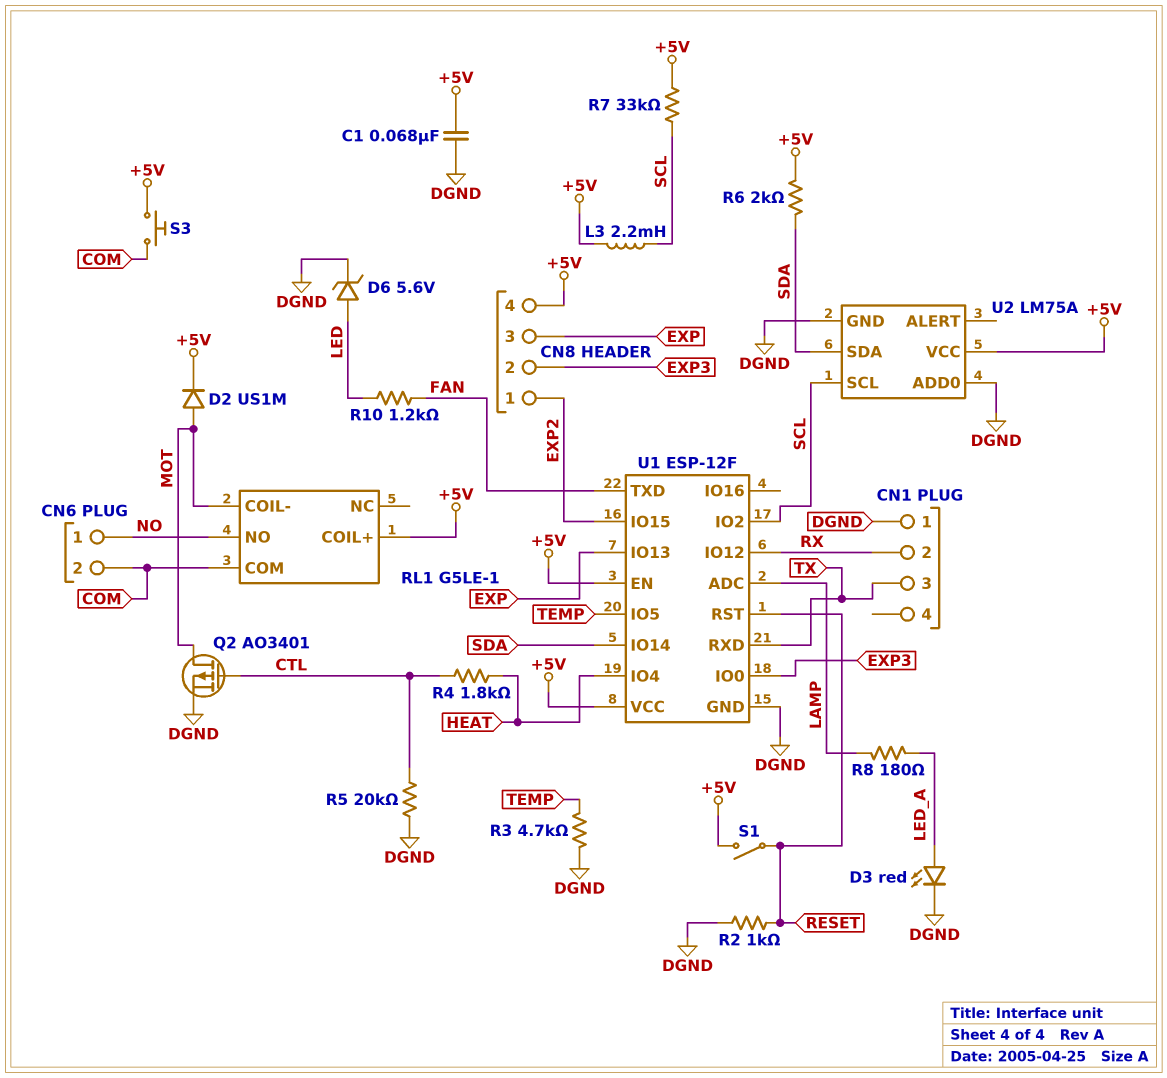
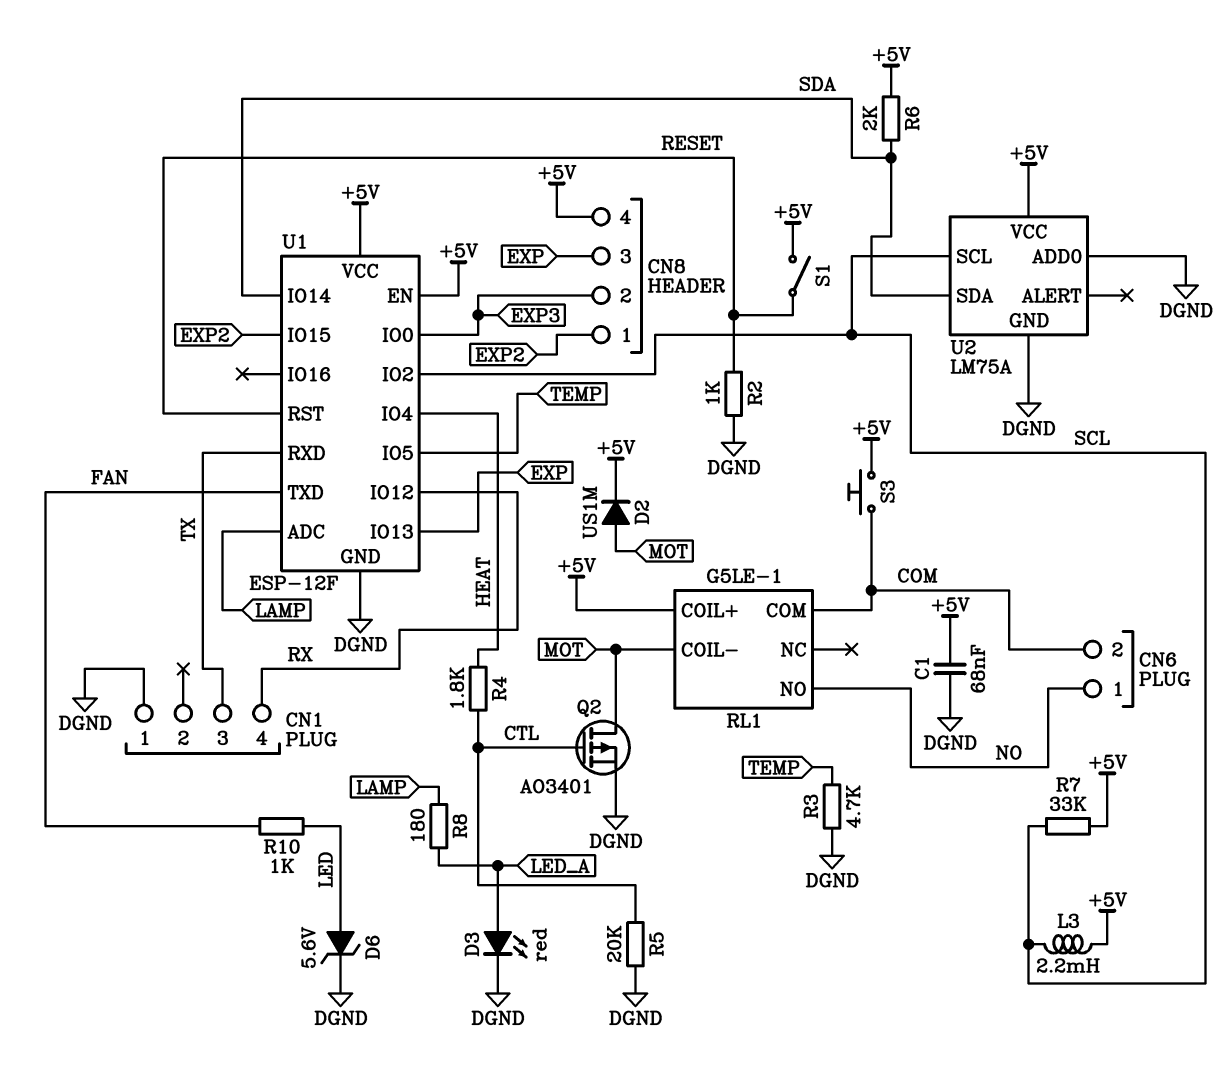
CN1 pin 2: RX -> none
CN1 pin 4: none -> RX
R10: 1.2k (FAN, LED) -> 1k (FAN, LED)

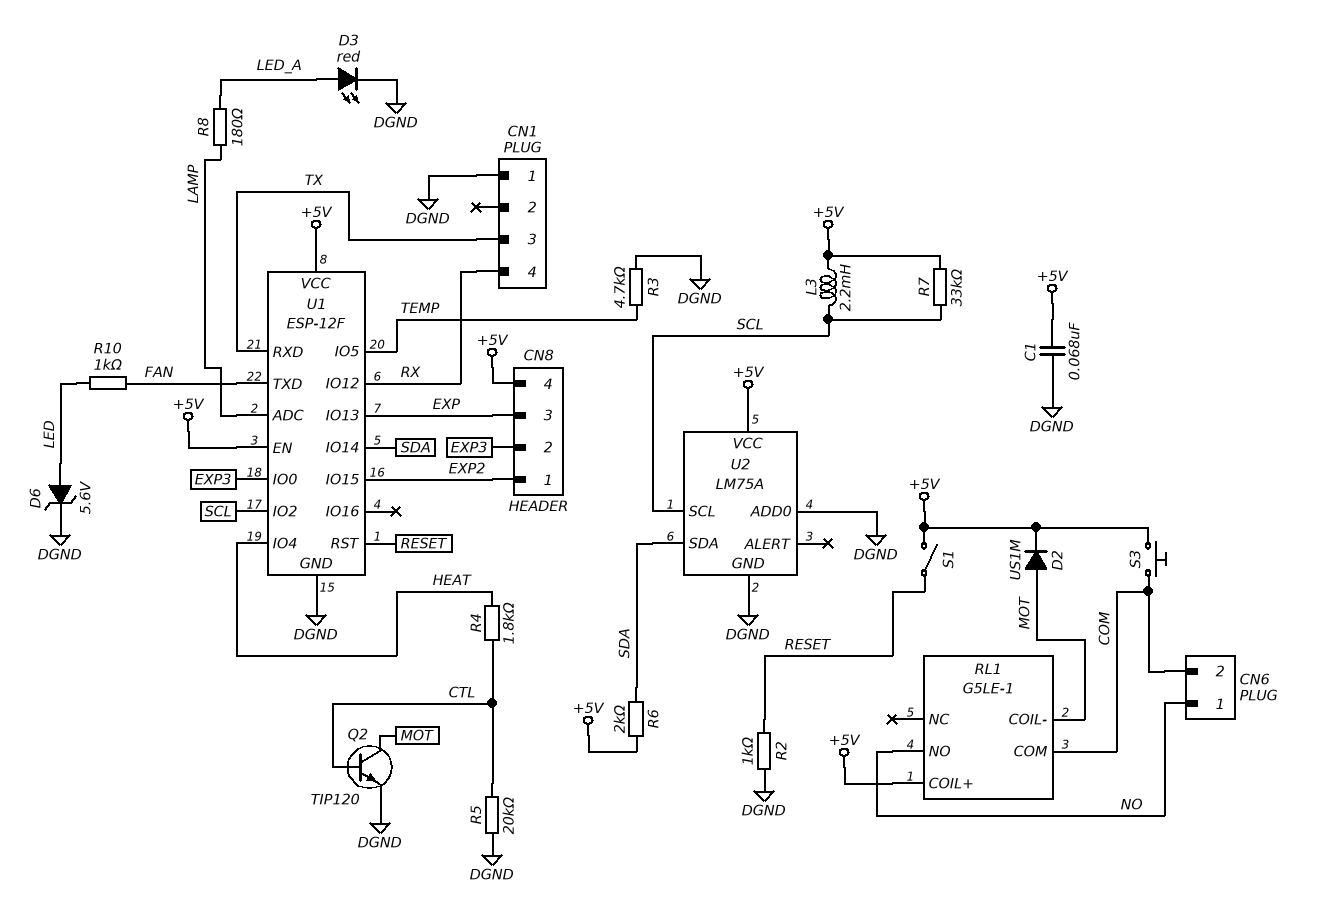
Q2: PMOS AO3401 (G CTL, D MOT, S DGND) -> NPN TIP120 (B CTL, C MOT, E DGND)

